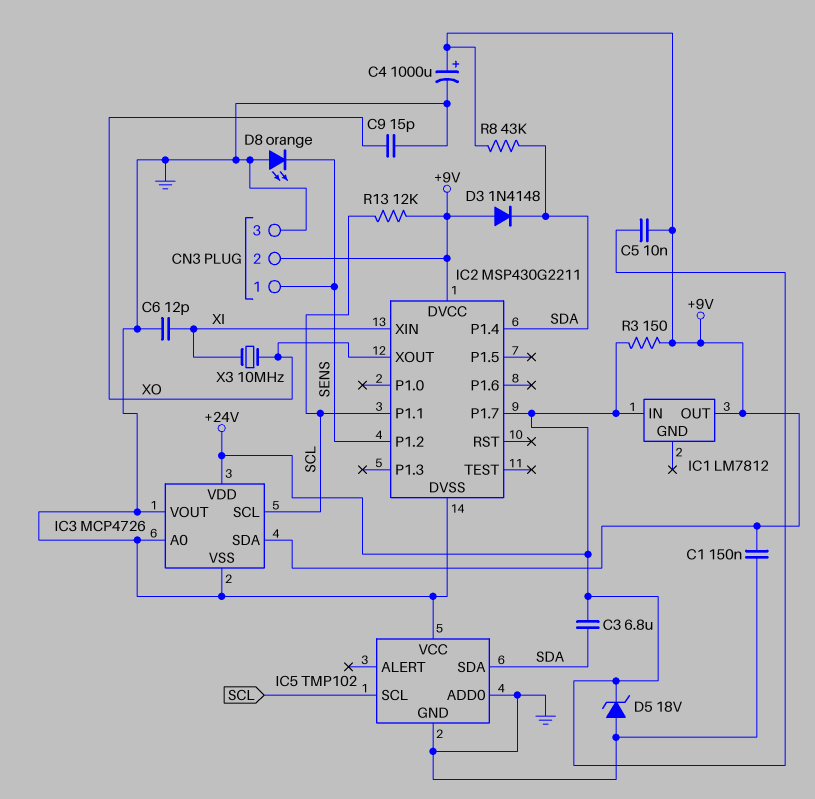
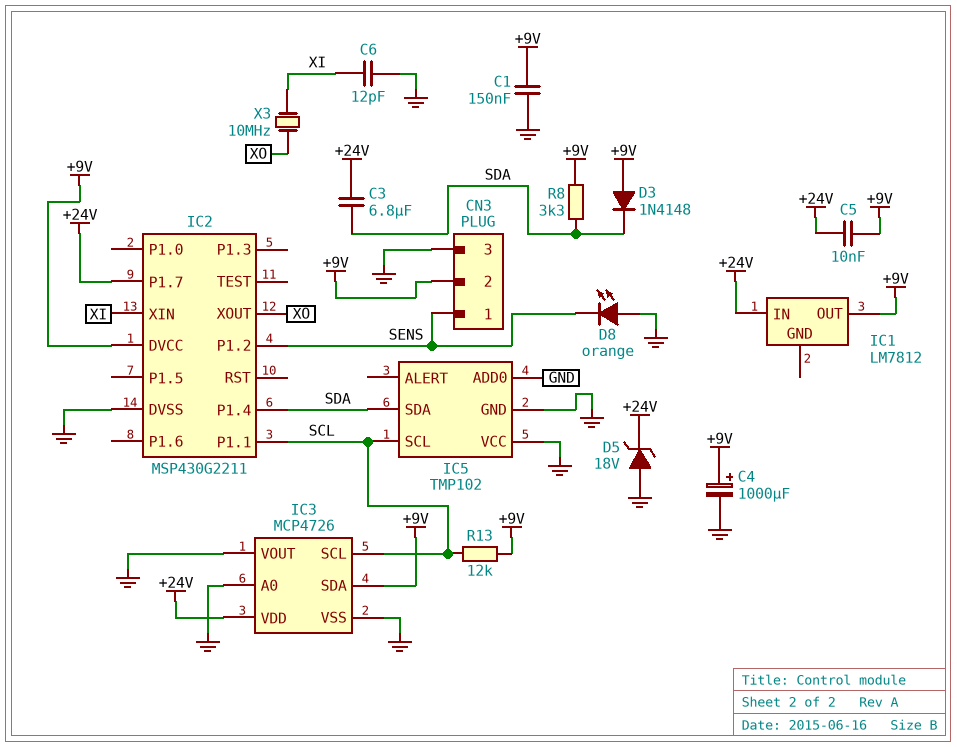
C9: 15pF (GND, XO) -> none
R3: 150 (+9V, +24V) -> none
R8: 43k (+9V, SDA) -> 3.3k (+9V, SDA)

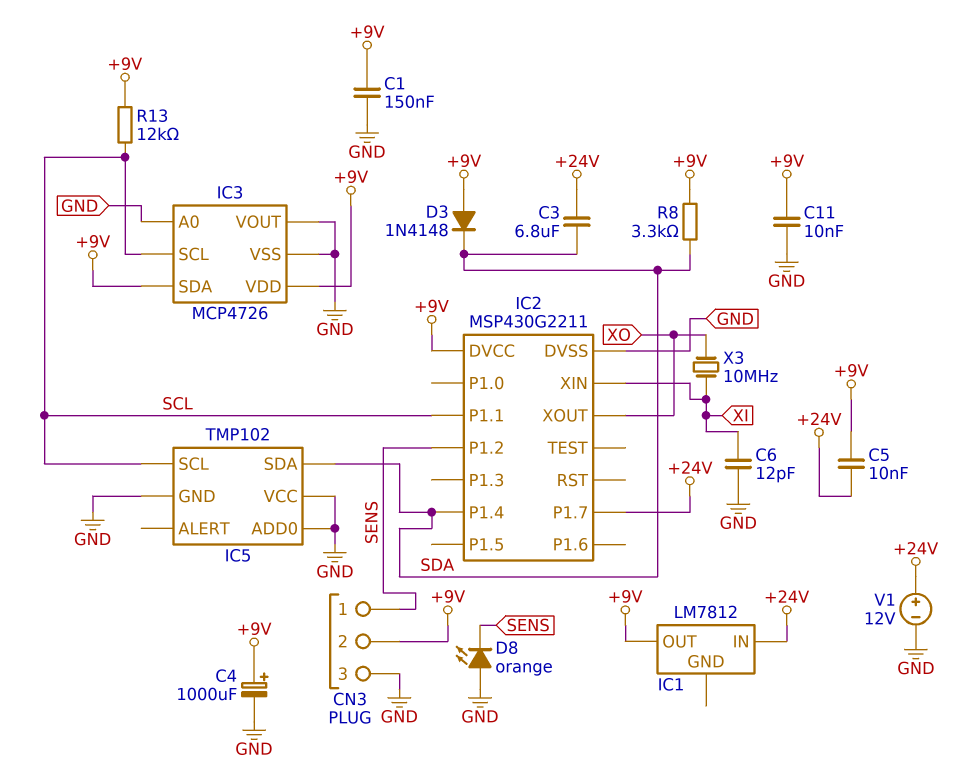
C11: none -> 10nF (+9V, GND)
D5: zener 18V (A GND, K +24V) -> none
IC3 pin VDD: +24V -> +9V
V1: none -> 12V (plus +24V, minus GND)

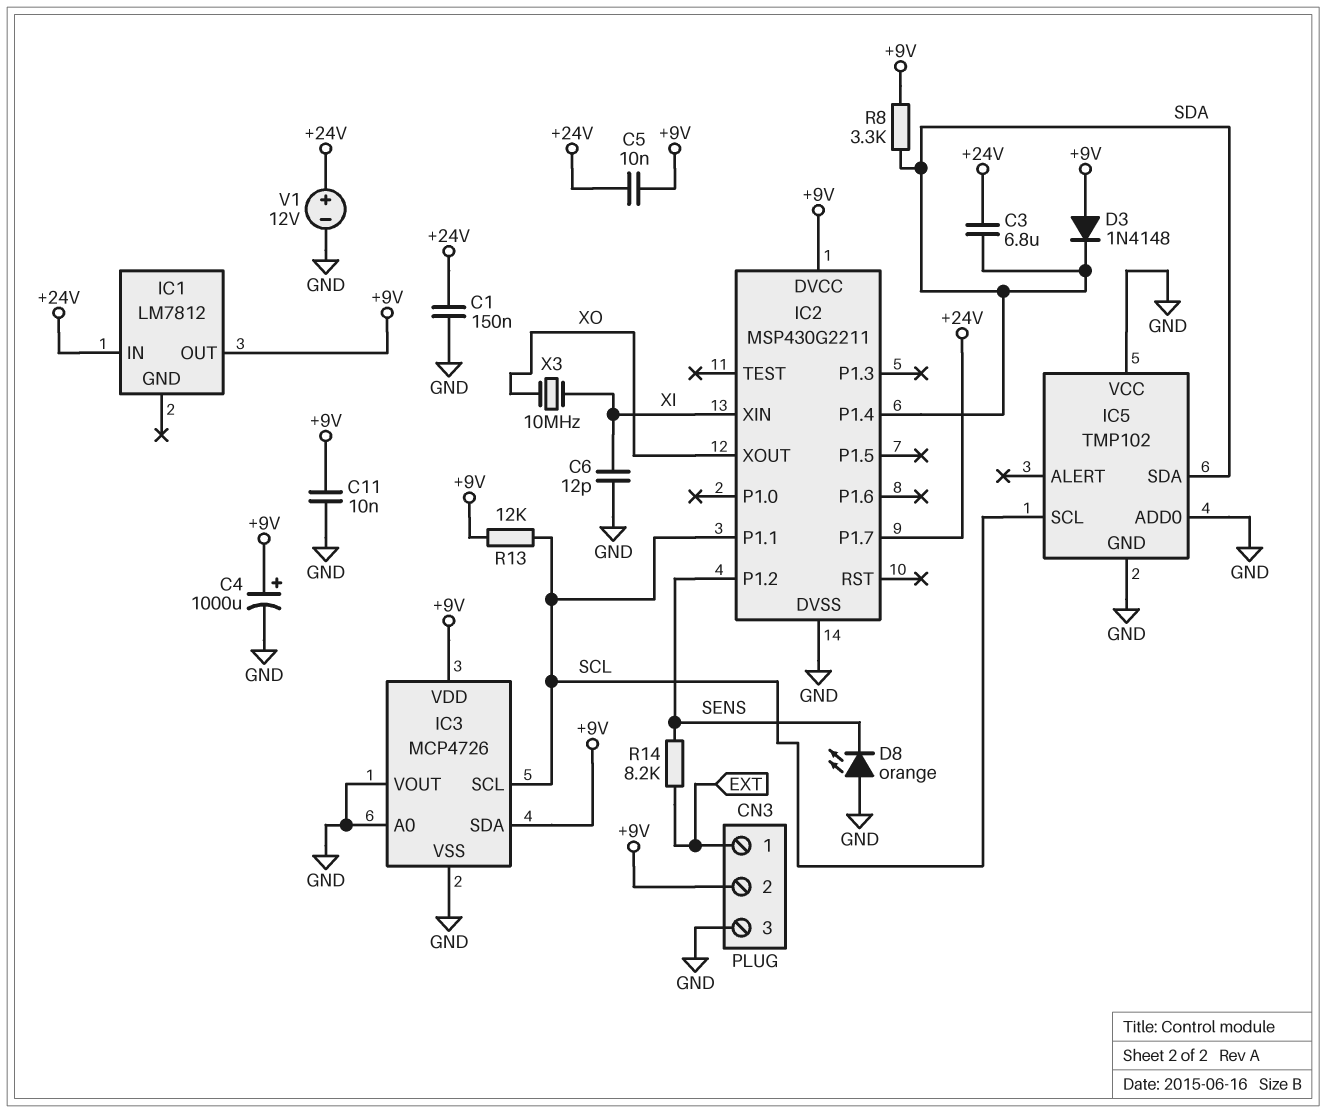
C1: 150nF (+9V, GND) -> 150nF (+24V, GND)
CN3 pin 1: SENS -> EXT
R14: none -> 8.2k (EXT, SENS)

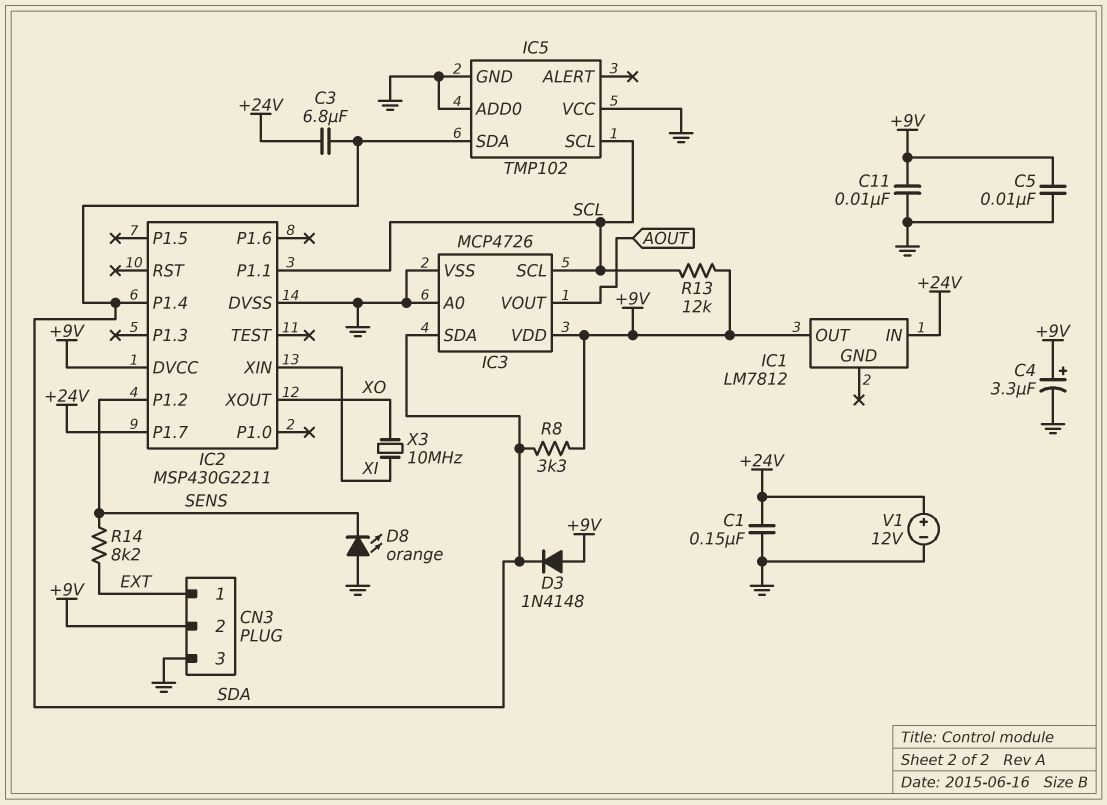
C4: 1000uF (plus +9V, minus GND) -> 3.3uF (plus +9V, minus GND)
C5: 10nF (+9V, +24V) -> 10nF (+9V, GND)
C6: 12pF (GND, XI) -> none
IC3 pin SDA: +9V -> SDA
IC3 pin VOUT: GND -> AOUT

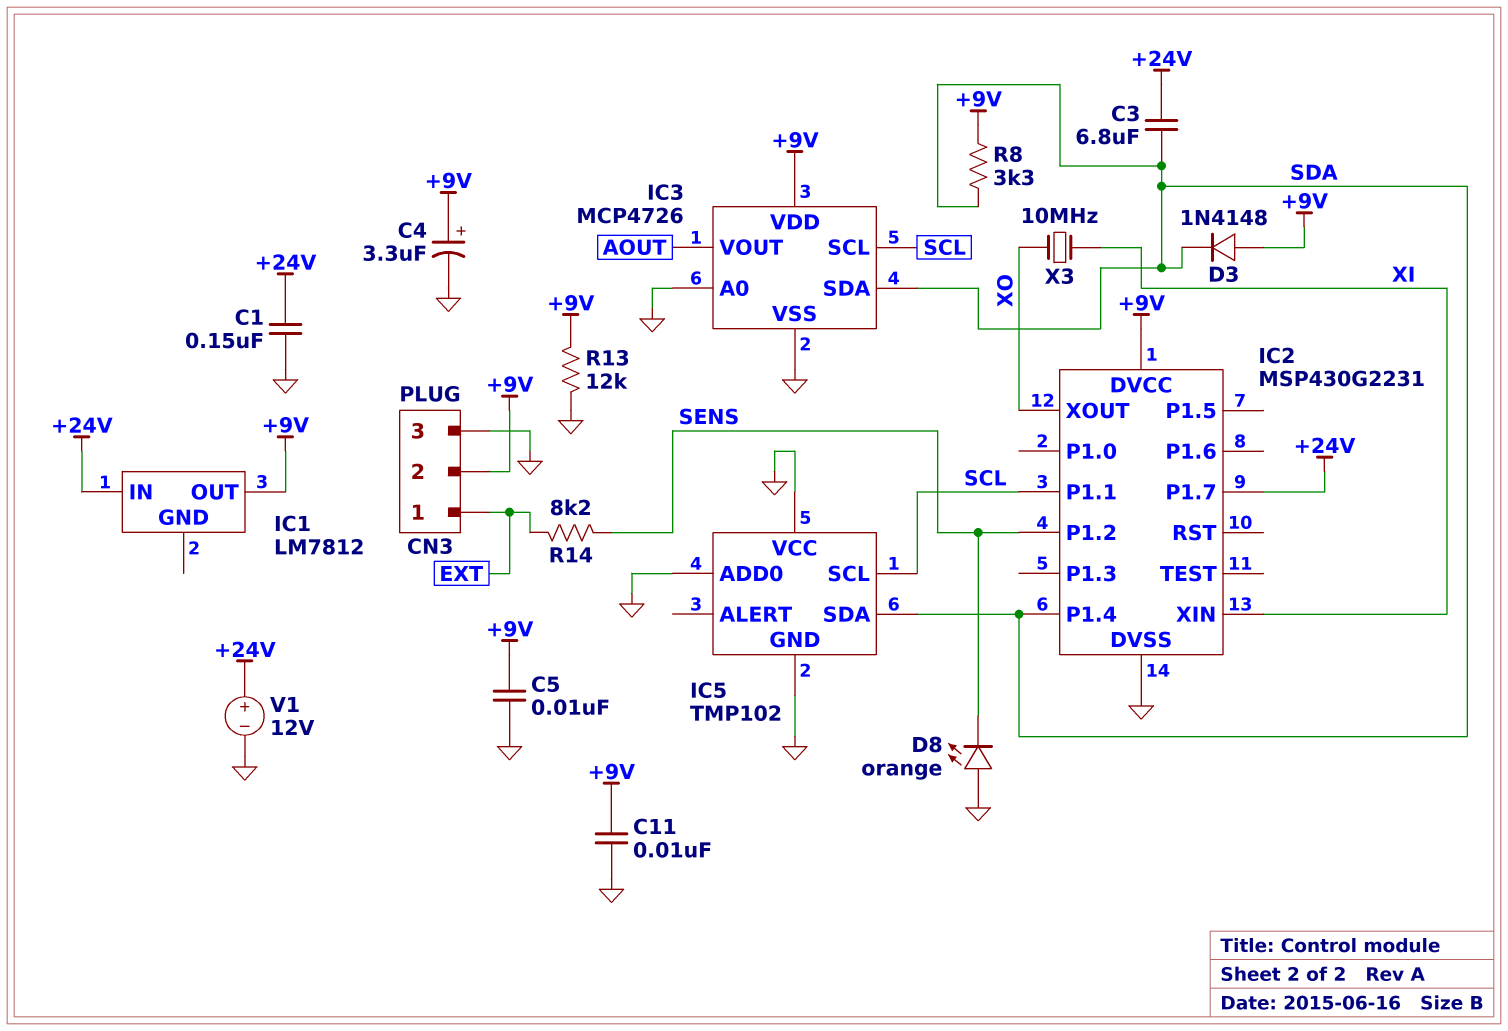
IC2: MSP430G2211 -> MSP430G2231
R13: 12k (+9V, SCL) -> 12k (+9V, GND)

